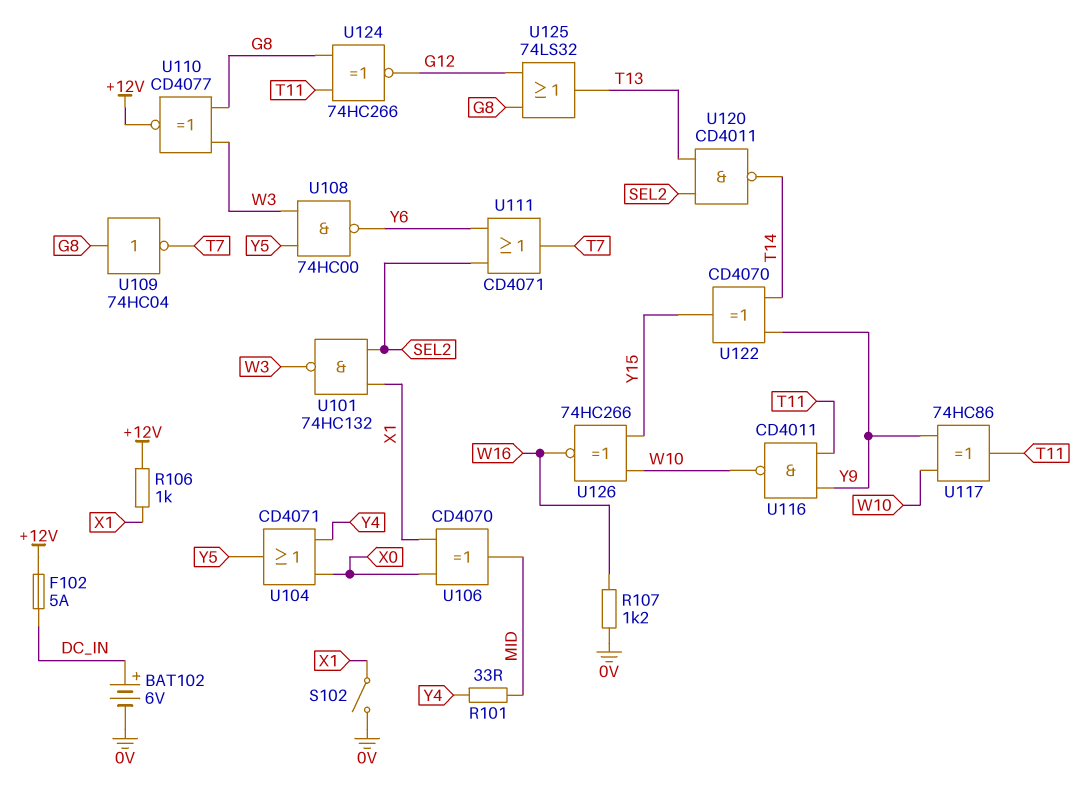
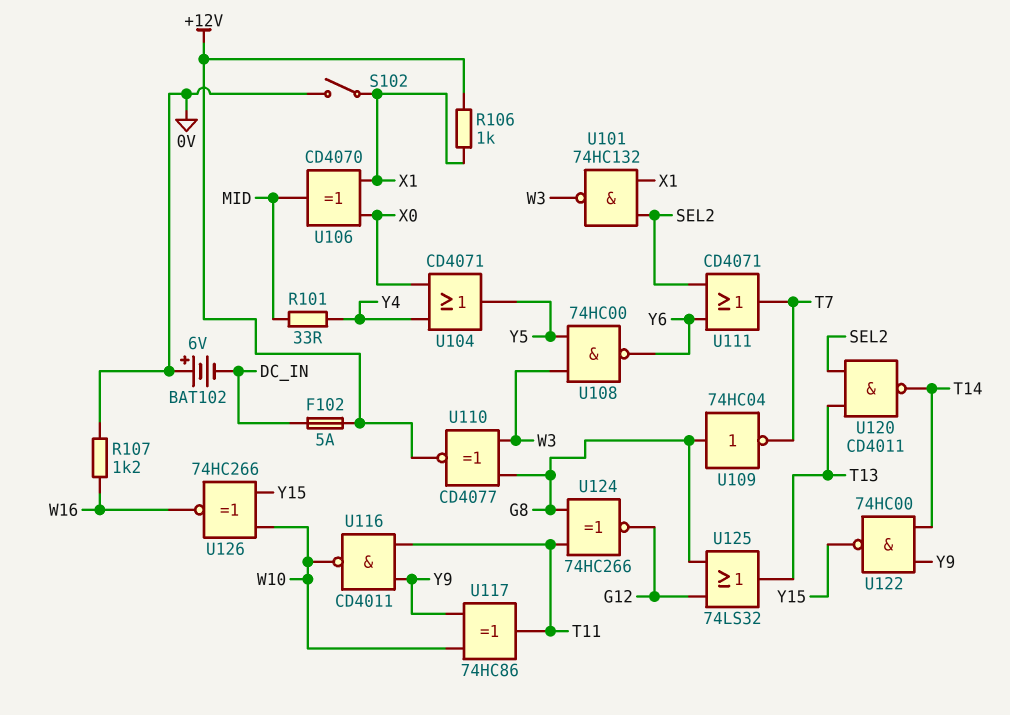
BAT102: 6V (plus DC_IN, minus 0V) -> 6V (plus 0V, minus DC_IN)
U122: XOR CD4070 (in T14, in Y9, out Y15) -> NAND 74HC00 (in T14, in Y9, out Y15)

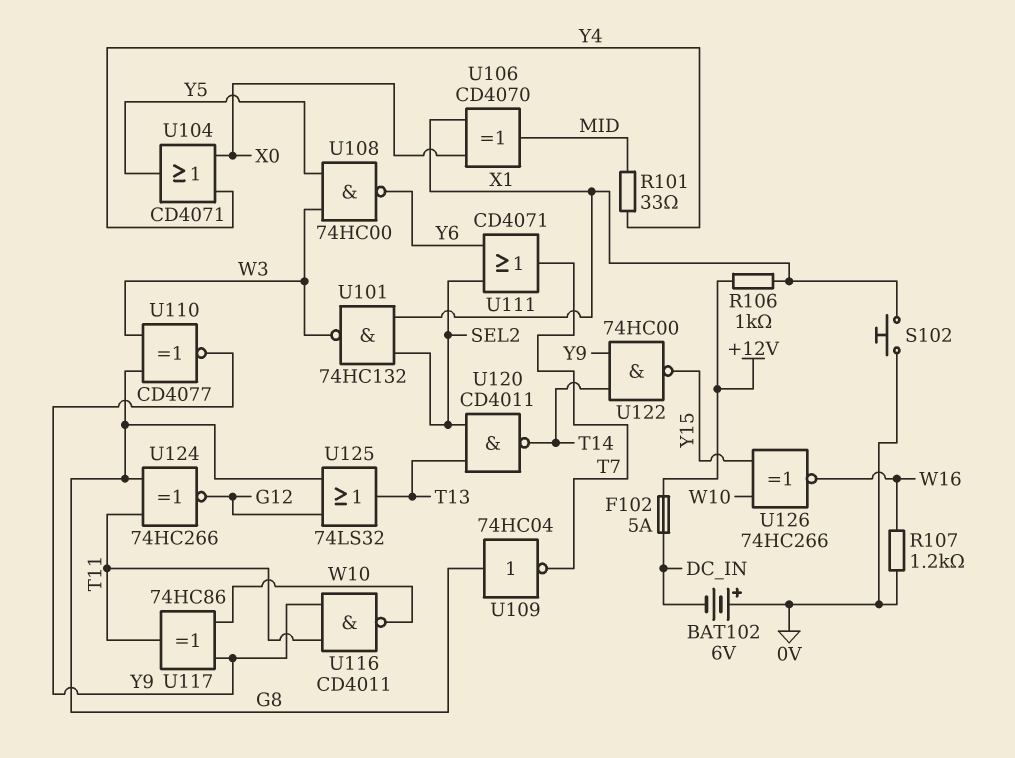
S102: switch (0V, X1) -> button (0V, X1)
U110: XNOR CD4077 (in G8, in W3, out +12V) -> XNOR CD4077 (in G8, in W3, out Y9)

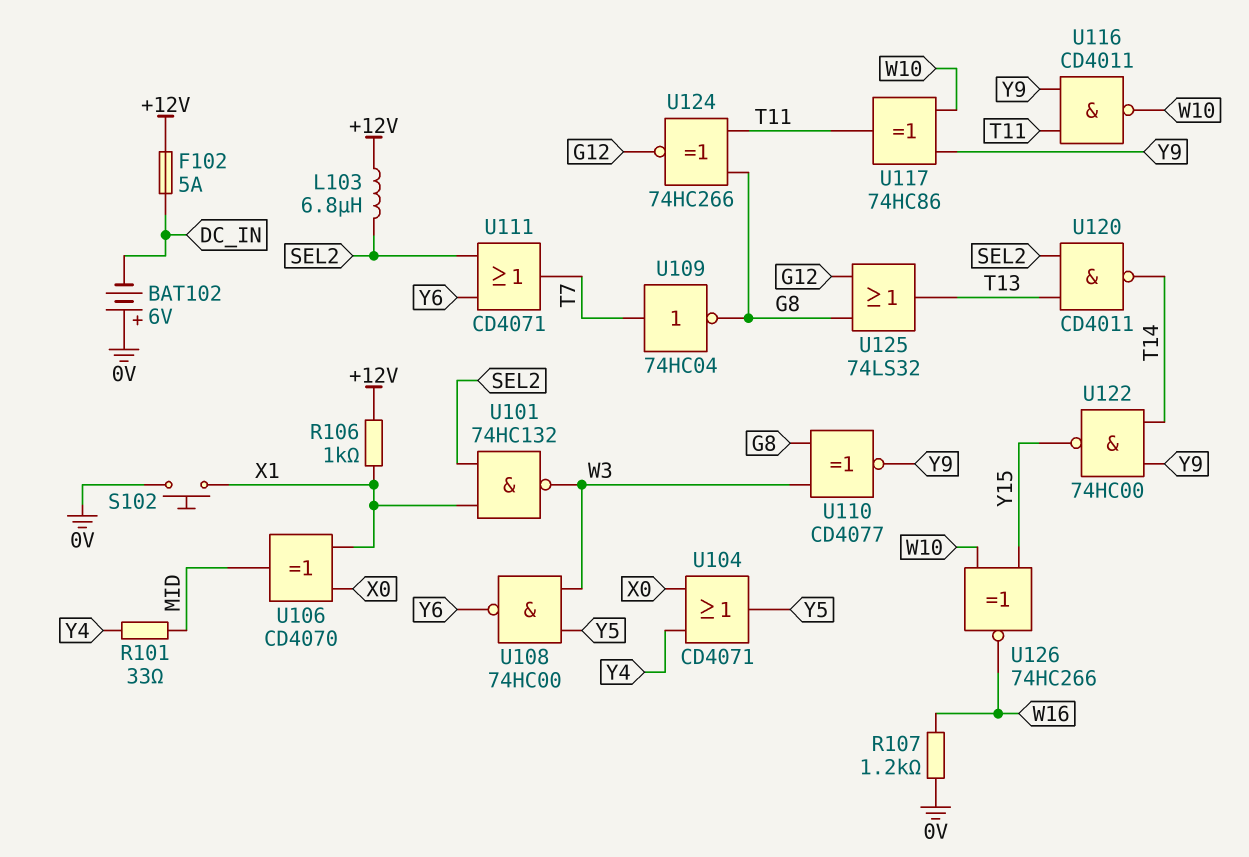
L103: none -> 6.8uH (+12V, SEL2)
U109: NOT 74HC04 (in G8, out T7) -> NOT 74HC04 (in T7, out G8)

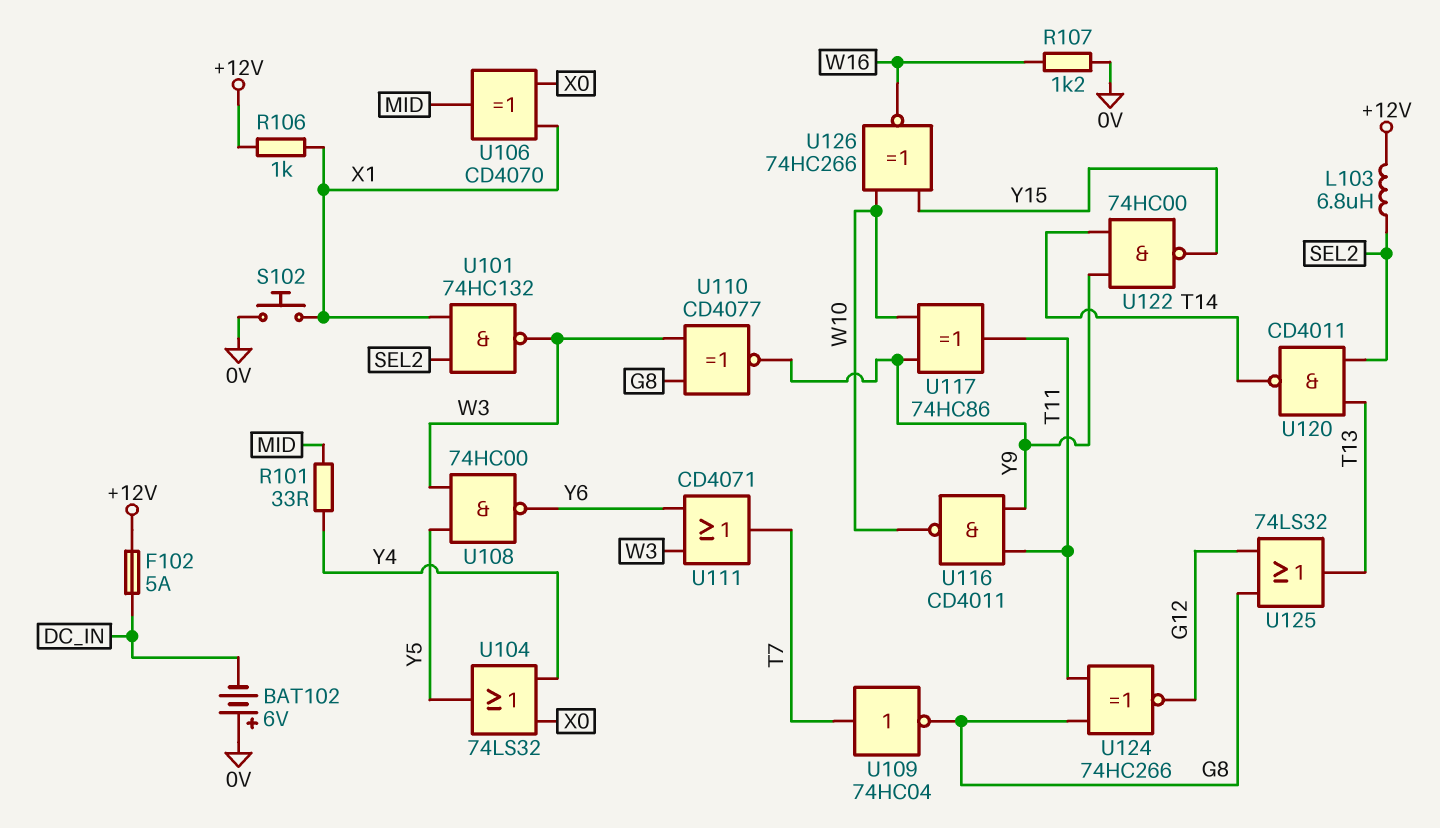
U104: OR CD4071 (in X0, in Y4, out Y5) -> OR 74LS32 (in X0, in Y4, out Y5)
U111: OR CD4071 (in SEL2, in Y6, out T7) -> OR CD4071 (in W3, in Y6, out T7)

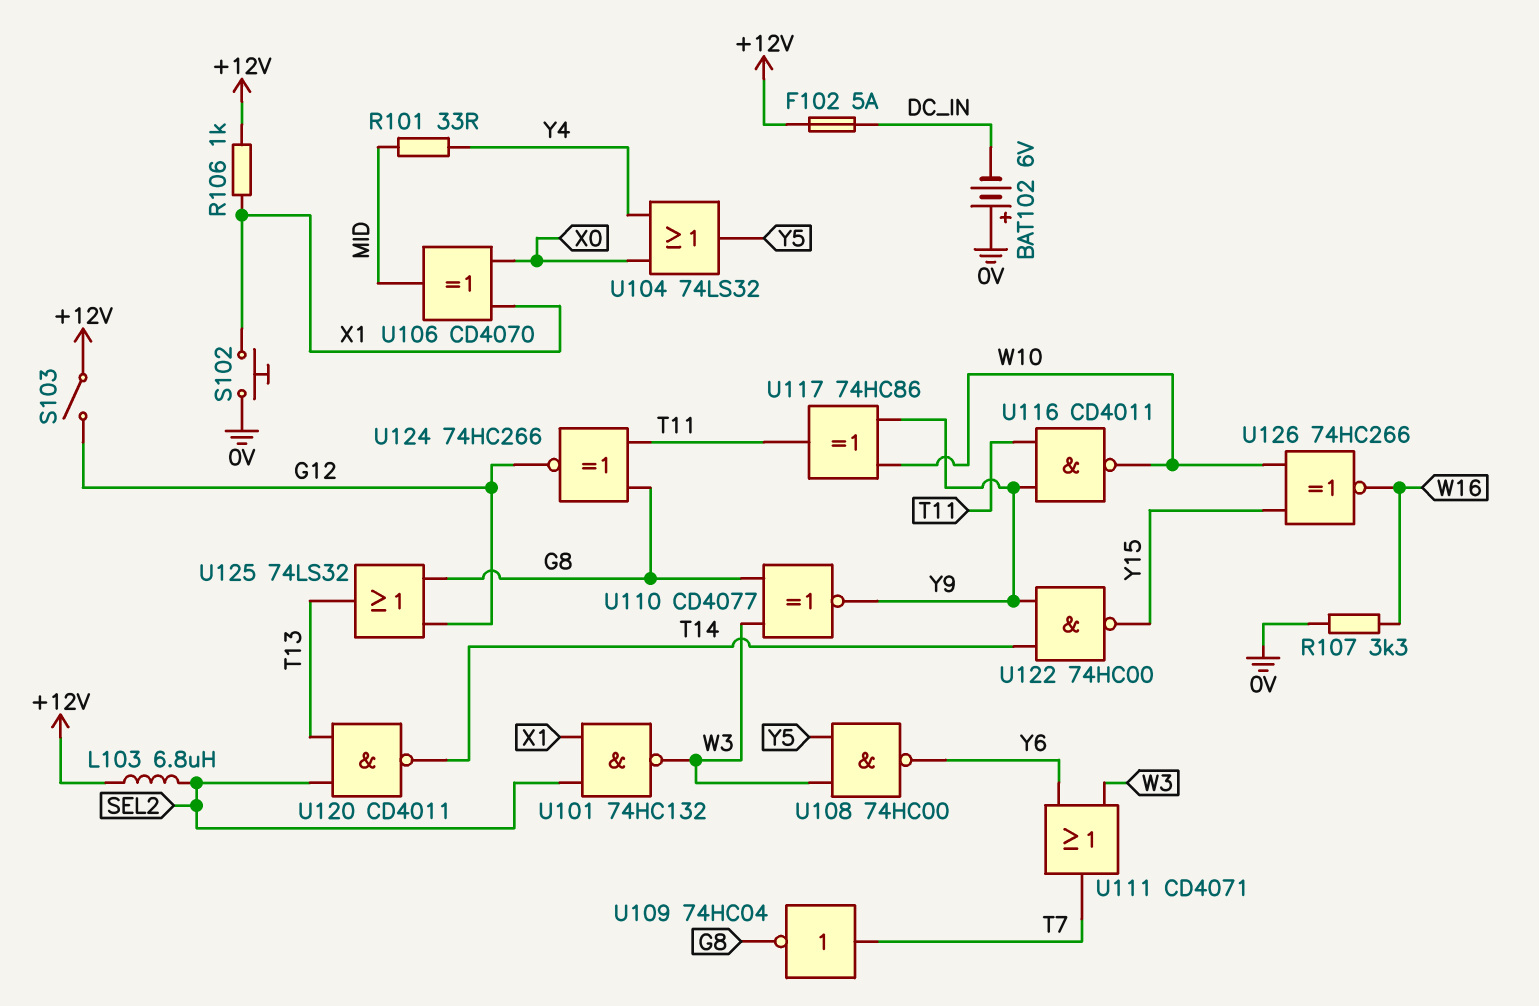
R107: 1.2k (0V, W16) -> 3.3k (0V, W16)
S103: none -> switch (+12V, G12)

